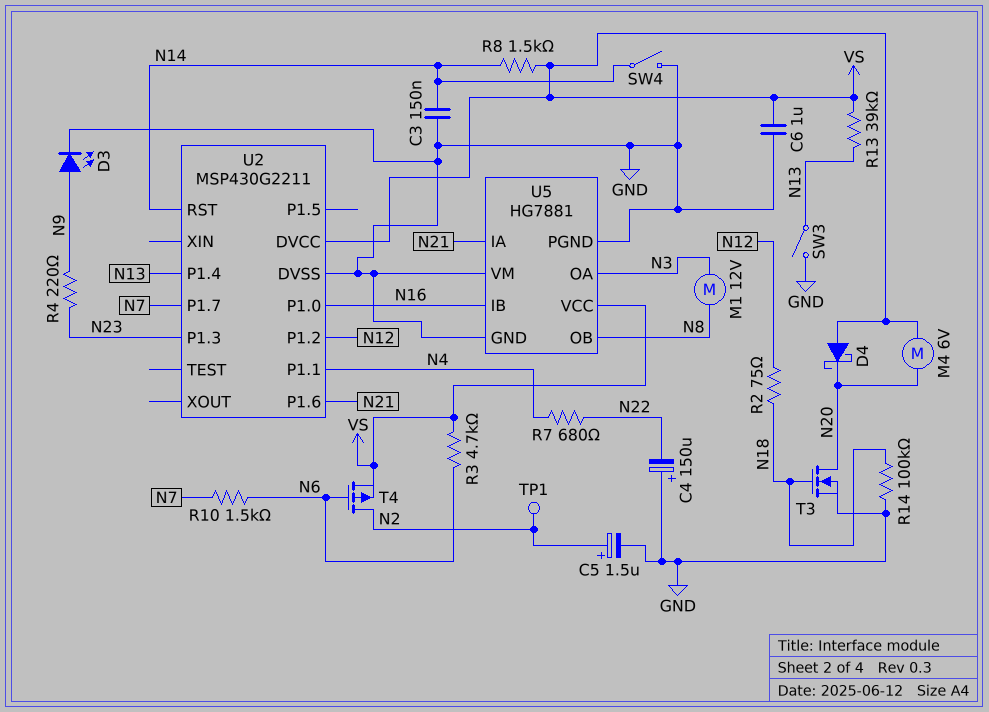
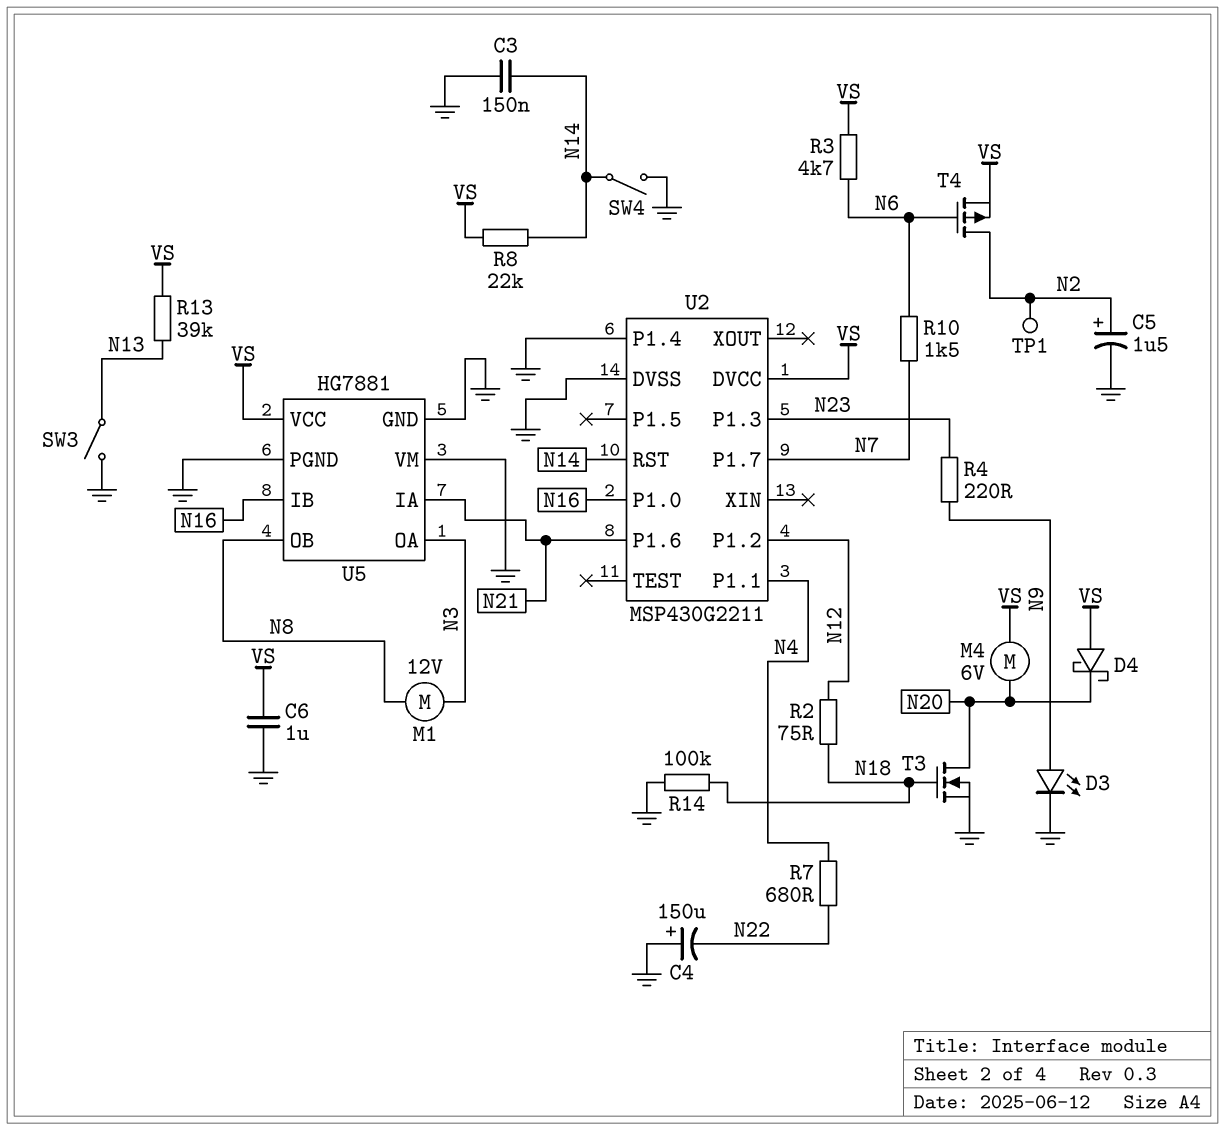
R8: 1.5k (N14, VS) -> 22k (N14, VS)
U2 pin P1.4: N13 -> GND

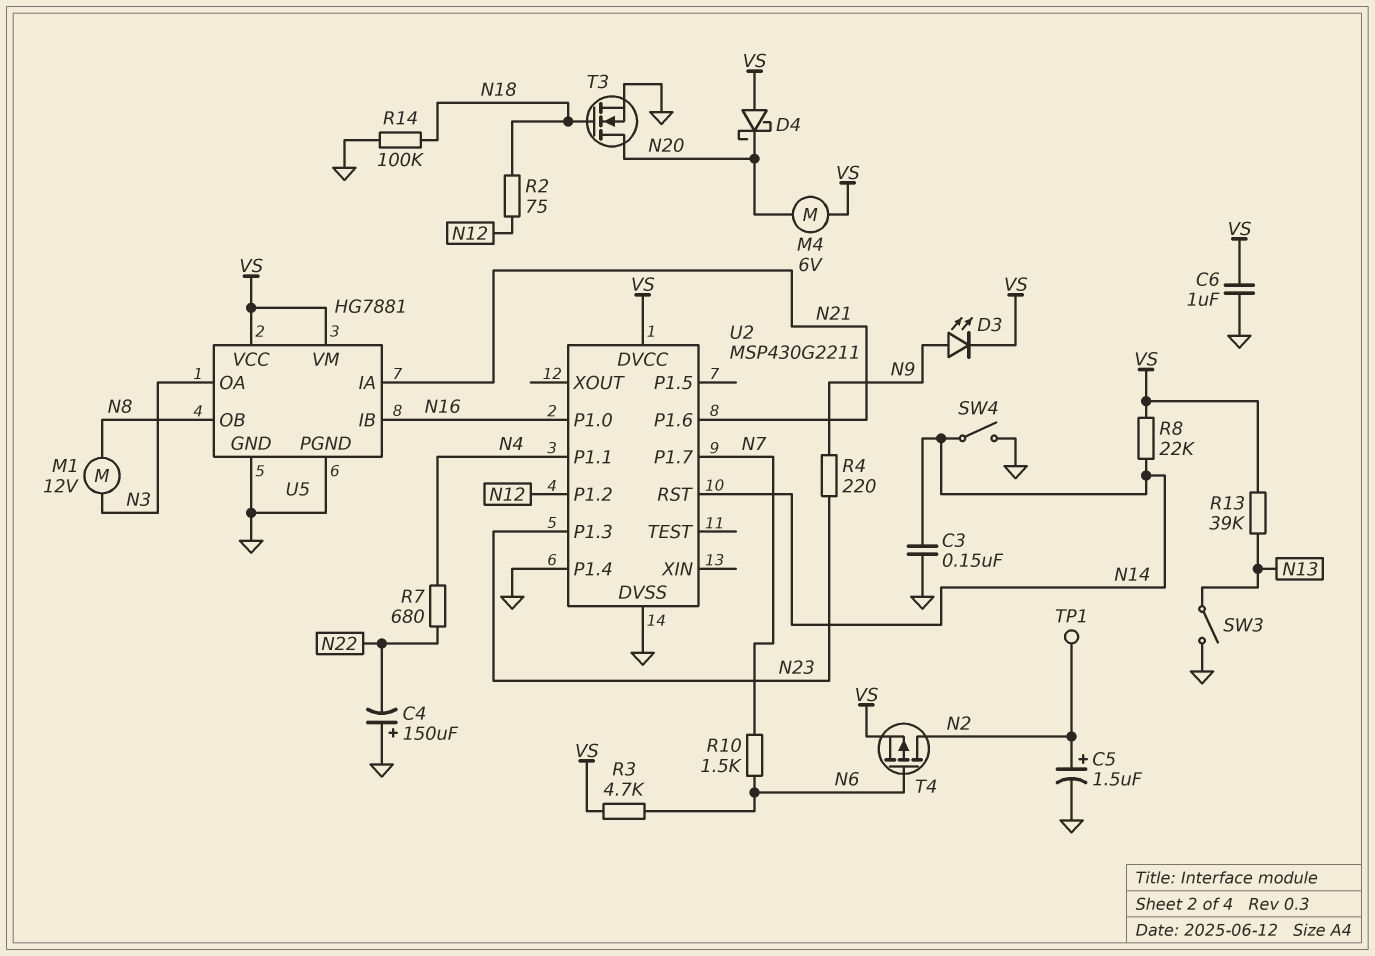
D3: LED (A N9, K GND) -> LED (A N9, K VS)
U5 pin VM: GND -> VS

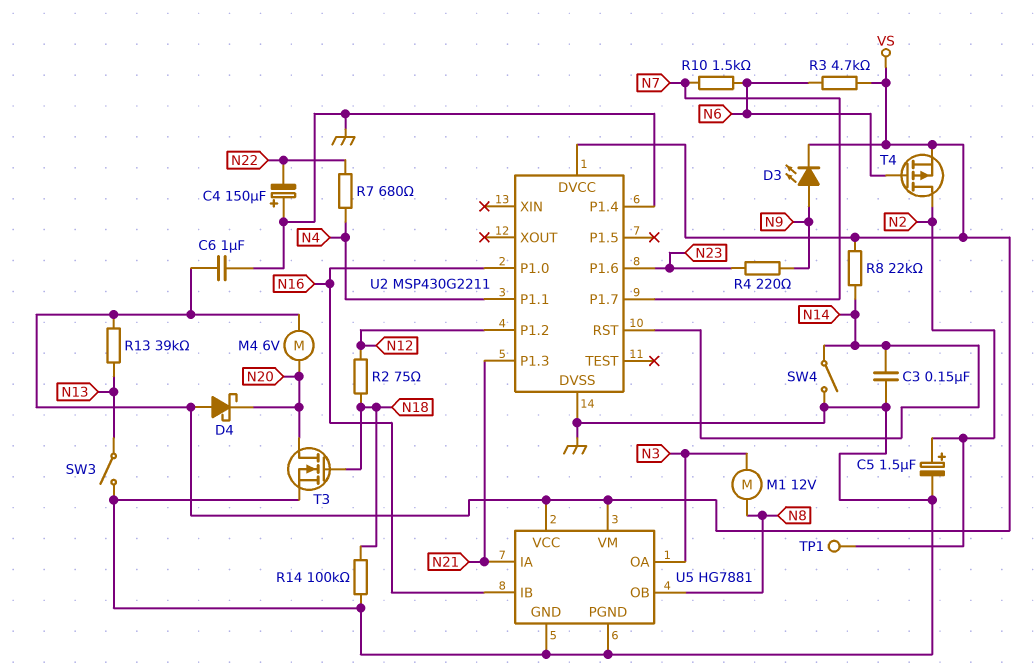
U2 pin P1.3: N23 -> N21
U2 pin P1.6: N21 -> N23

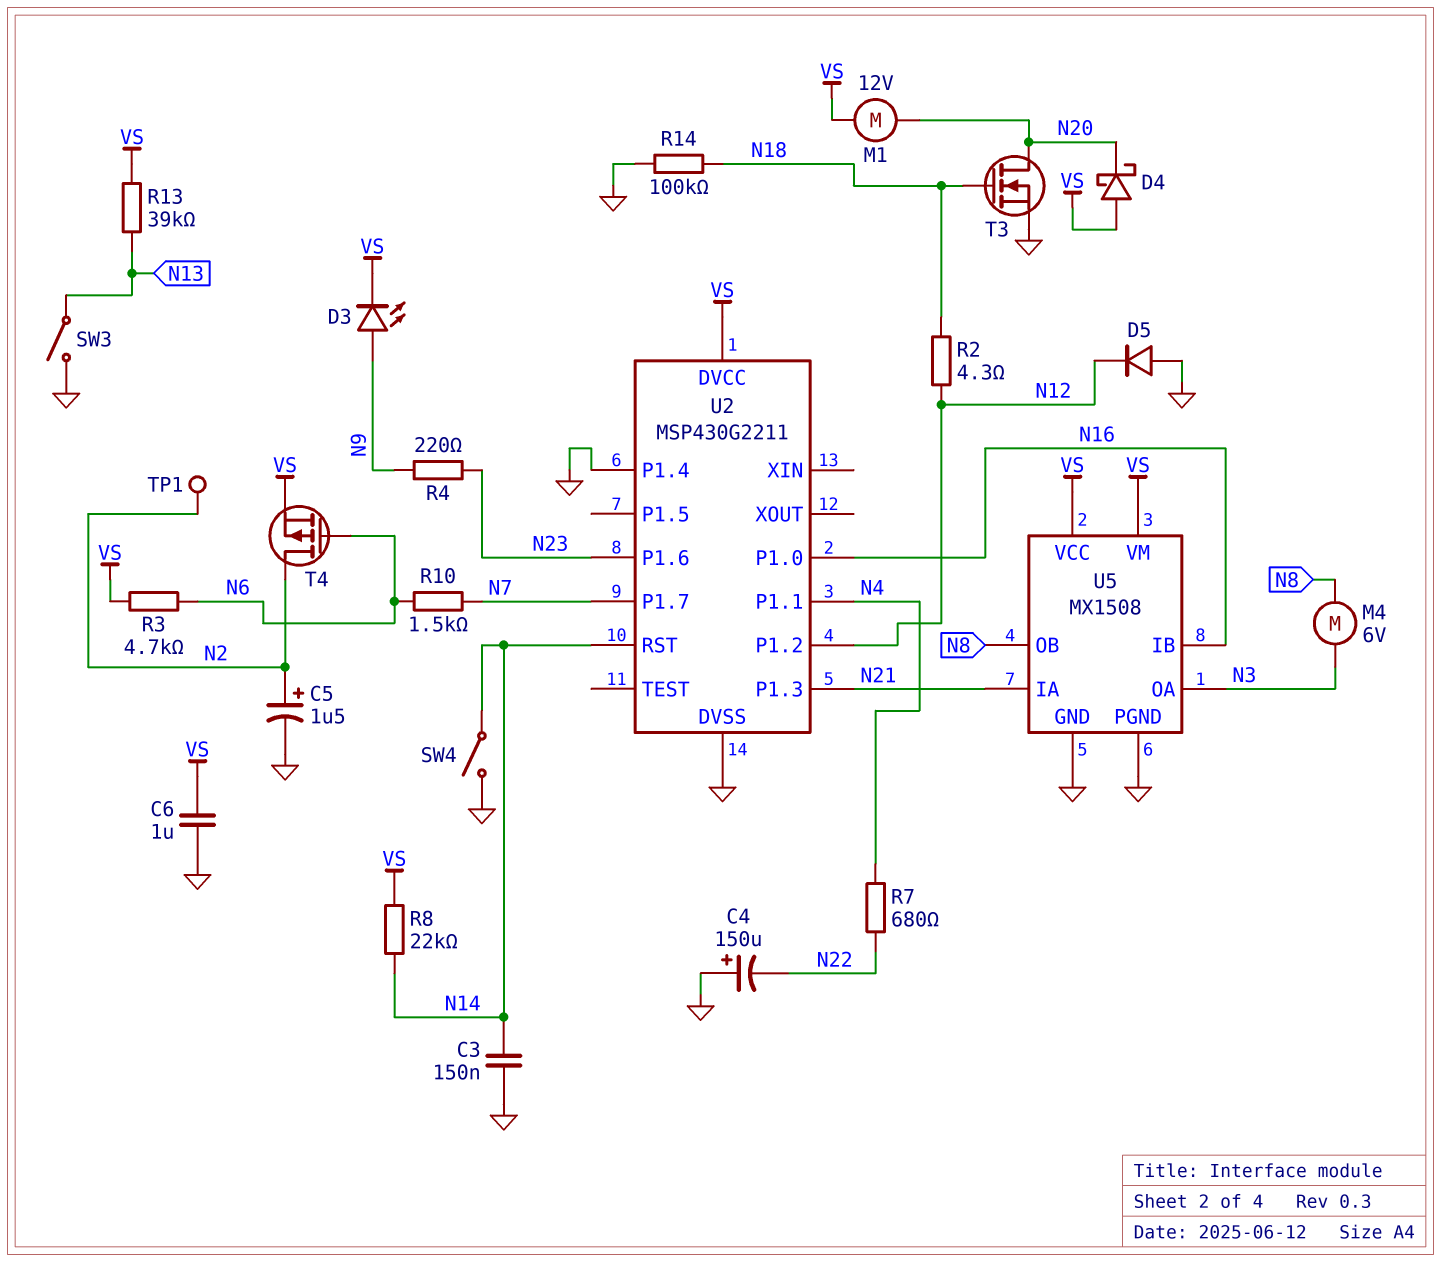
D5: none -> diode (A GND, K N12)
M1: motor 12V (N3, N8) -> motor 12V (N20, VS)
M4: motor 6V (N20, VS) -> motor 6V (N3, N8)
R2: 75 (N12, N18) -> 4.3 (N12, N18)
U5: HG7881 -> MX1508

